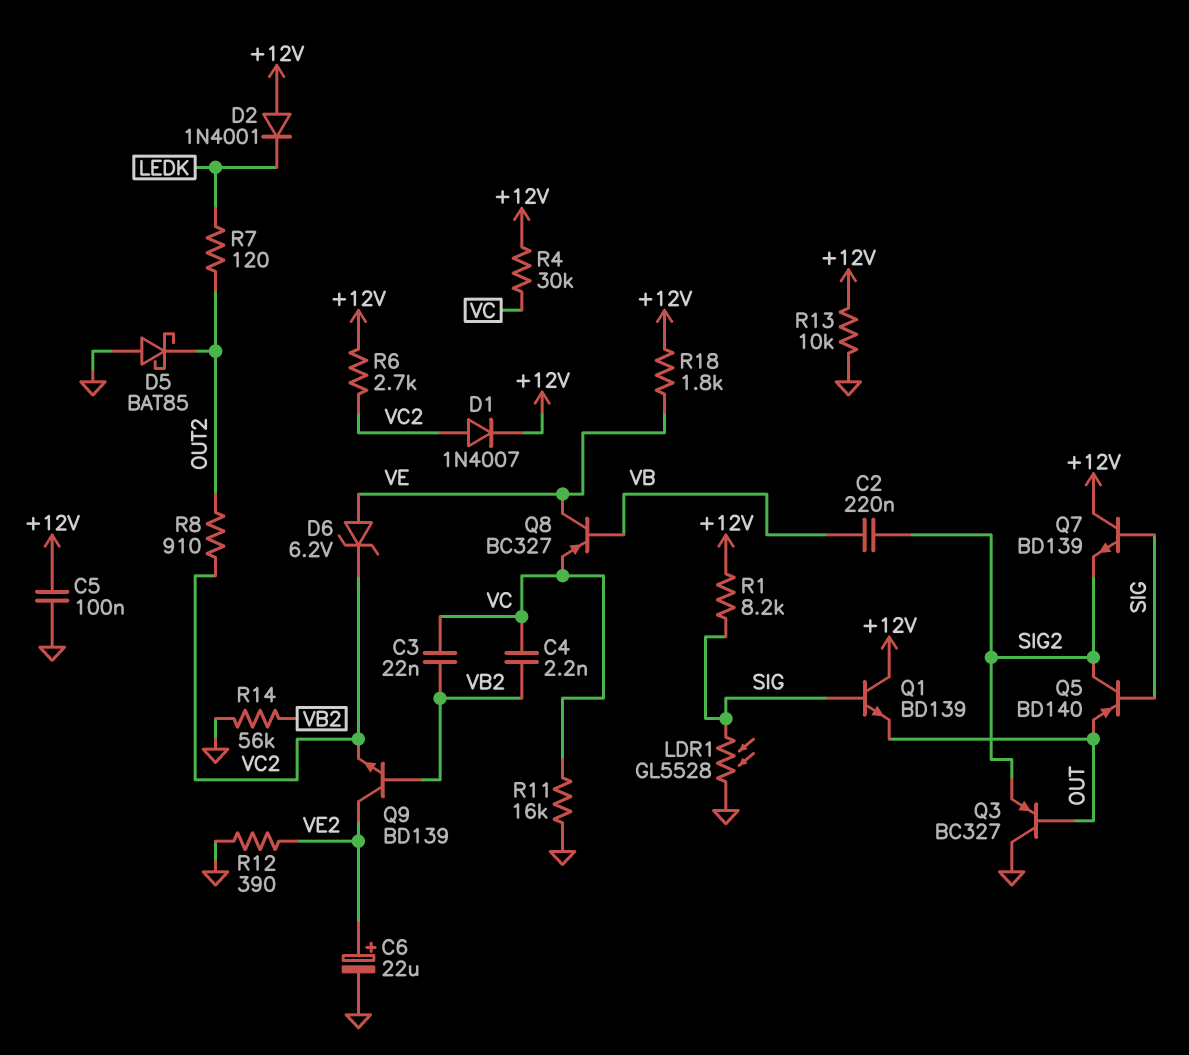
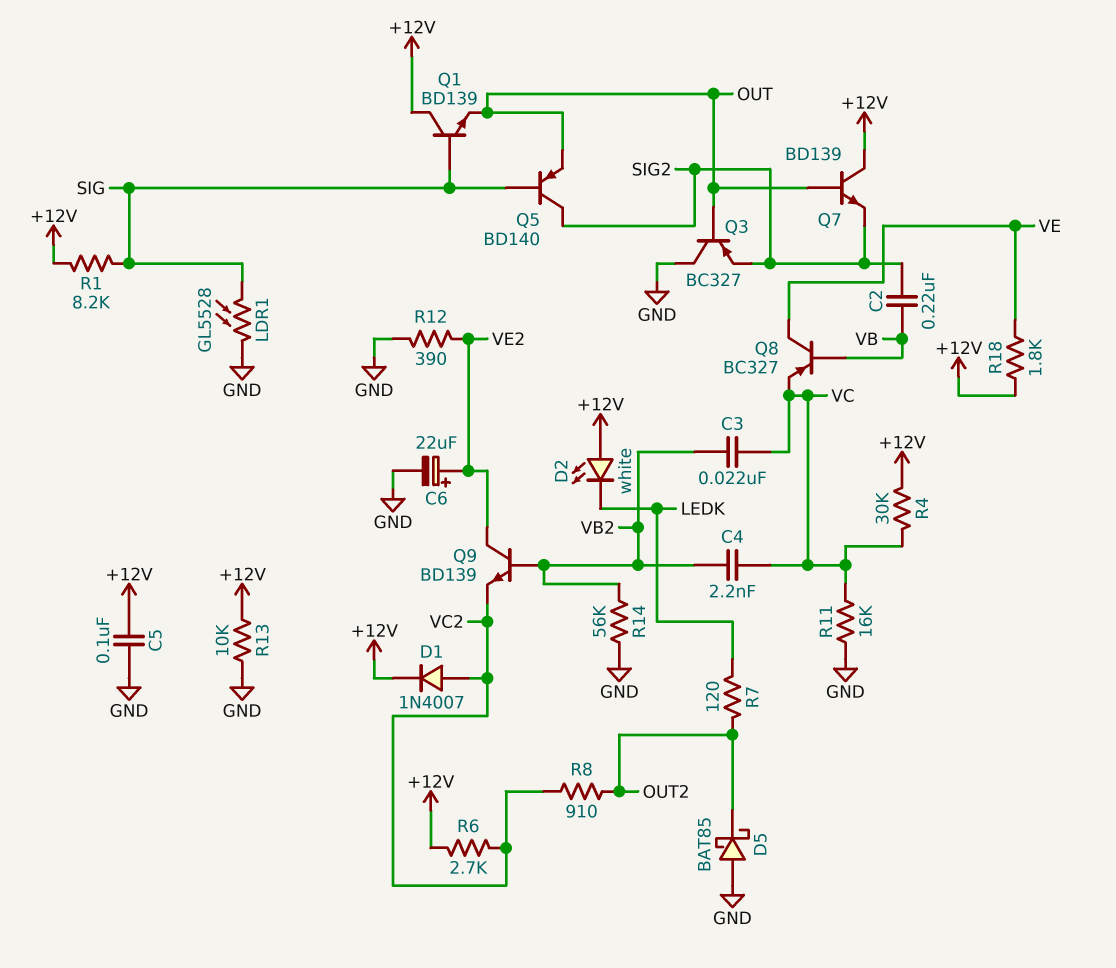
D2: diode 1N4001 (A +12V, K LEDK) -> LED white (A +12V, K LEDK)
D6: zener 6.2V (A VE, K VC2) -> none
Q7: NPN BD139 (B SIG, C +12V, E SIG2) -> NPN BD139 (B OUT, C +12V, E SIG2)

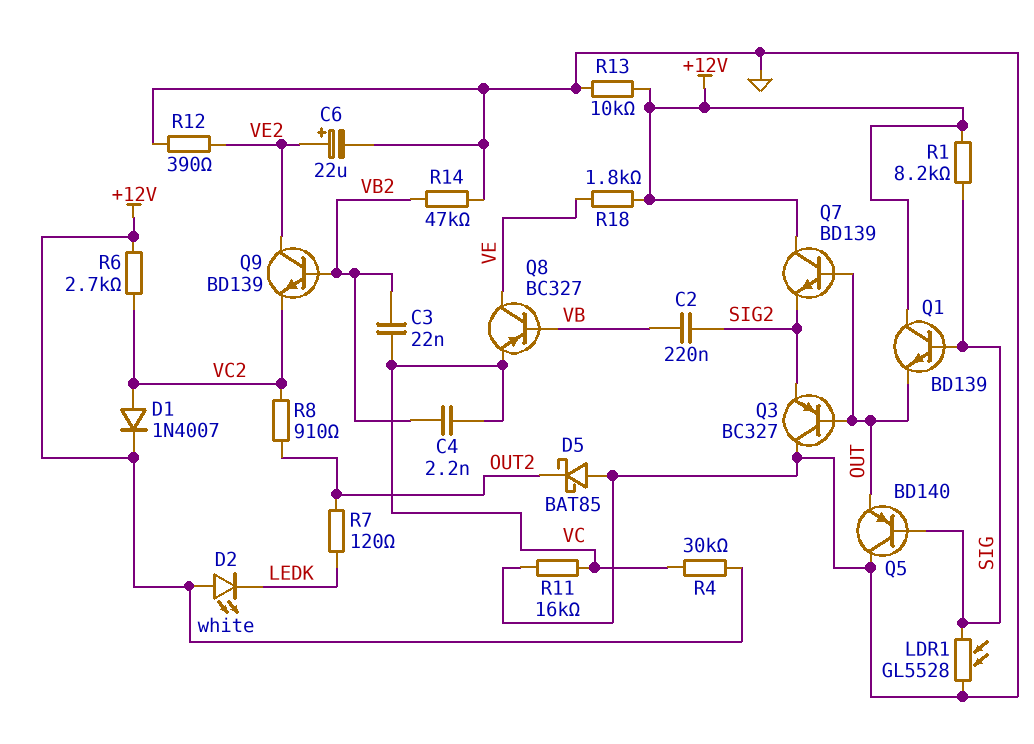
C5: 100nF (+12V, GND) -> none
Q5: PNP BD140 (B SIG, C SIG2, E OUT) -> PNP BD140 (B SIG, C GND, E OUT)
R14: 56k (GND, VB2) -> 47k (GND, VB2)

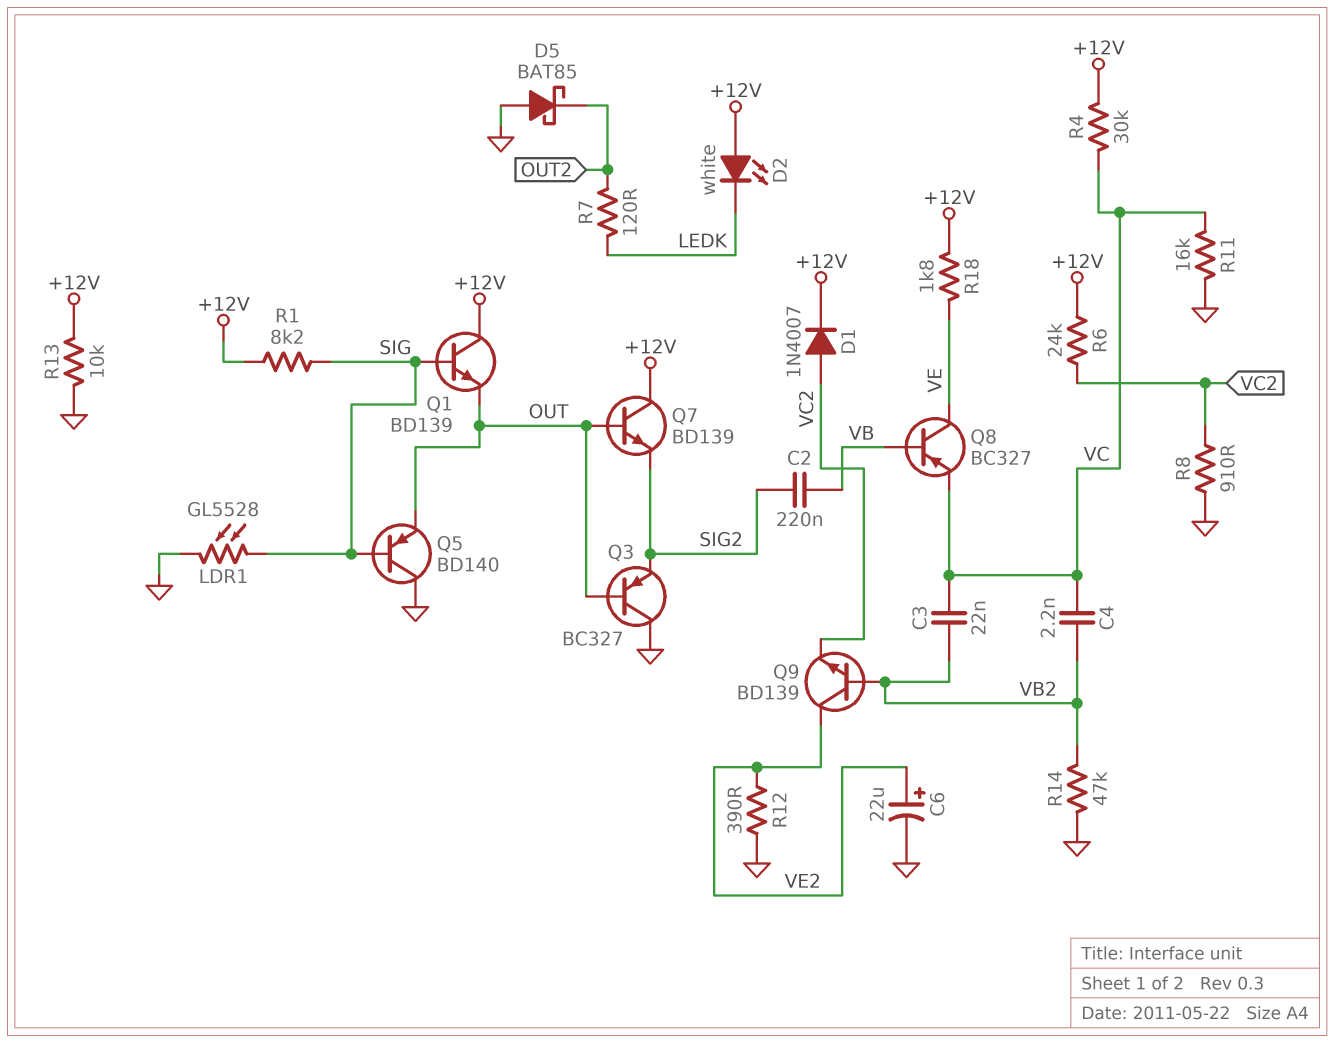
R6: 2.7k (+12V, VC2) -> 24k (+12V, VC2)
R8: 910 (OUT2, VC2) -> 910 (GND, VC2)

